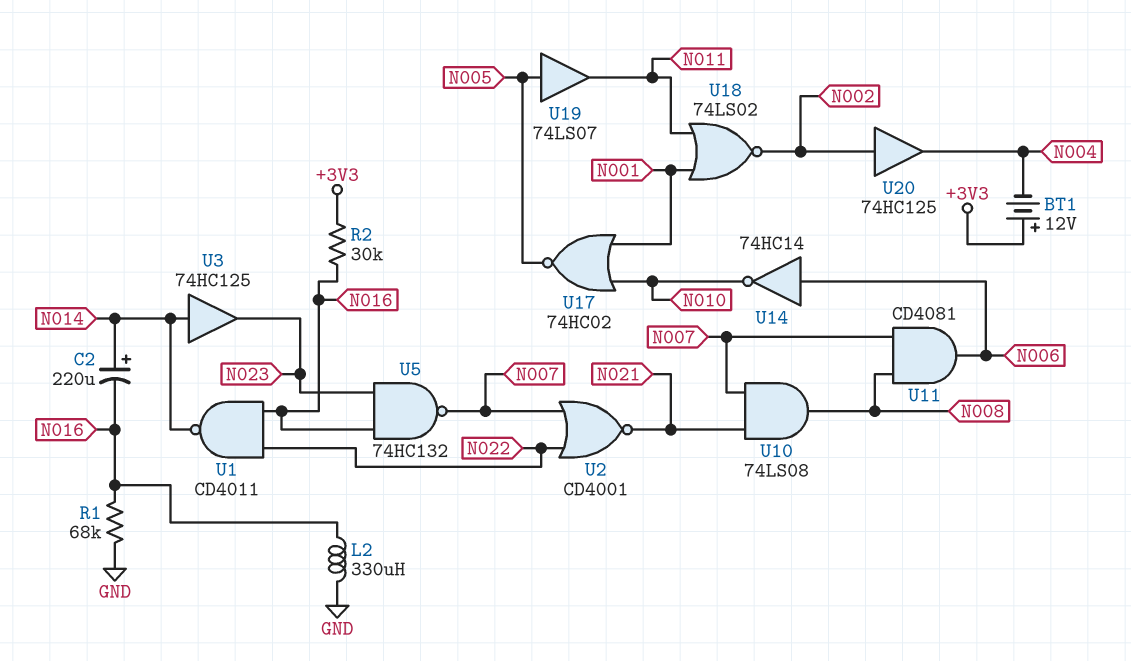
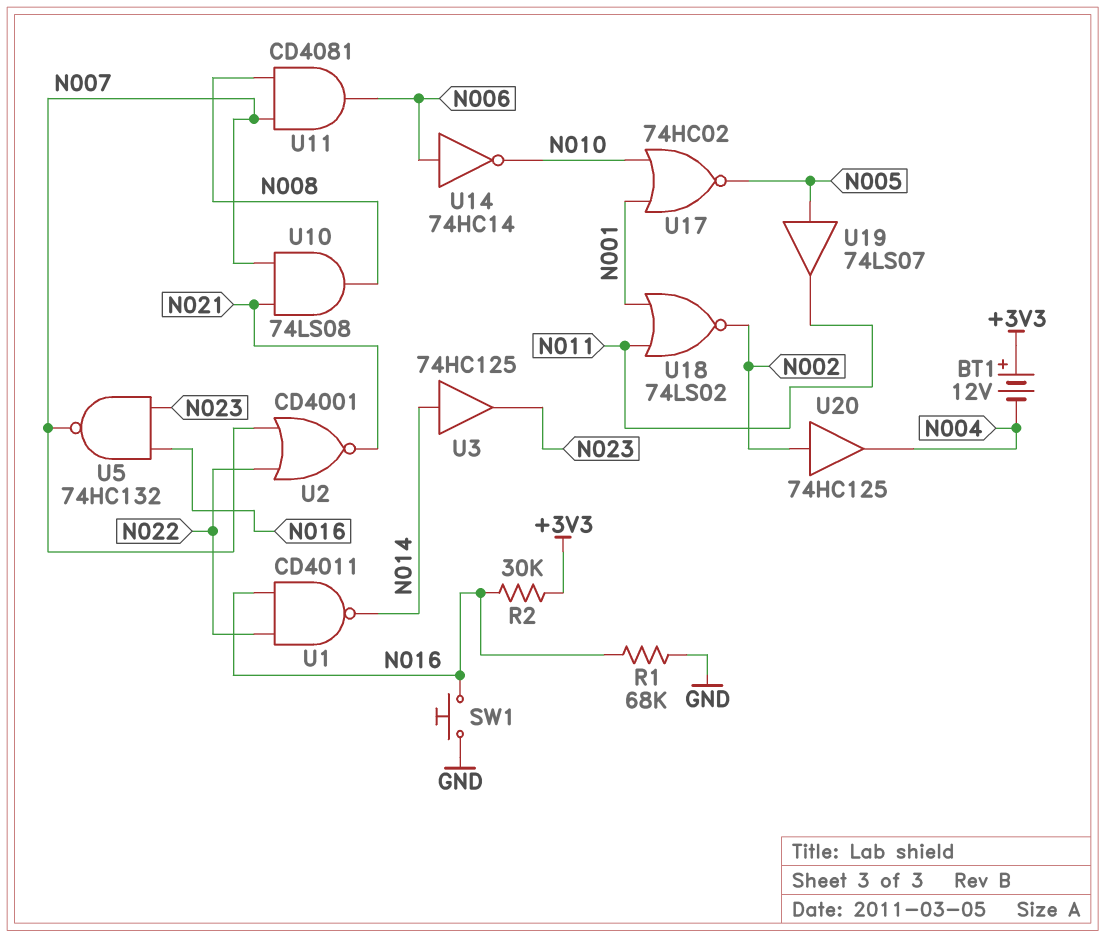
C2: 220uF (plus N014, minus N016) -> none
L2: 330uH (GND, N016) -> none
SW1: none -> button (GND, N016)

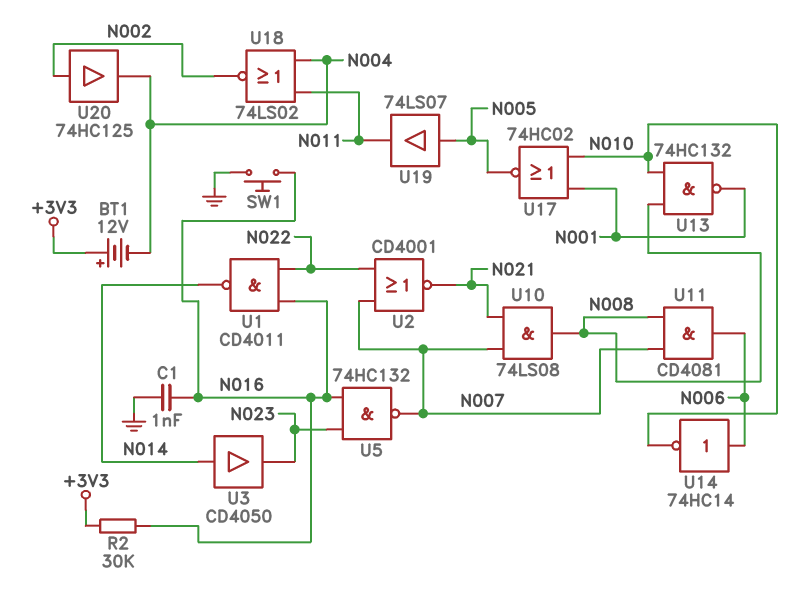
C1: none -> 1nF (GND, N016)
R1: 68k (GND, N016) -> none
U3: buffer 74HC125 (in N014, out N023) -> buffer CD4050 (in N014, out N023)
U13: none -> NAND 74HC132 (in N008, in N010, out N001)
U18: NOR 74LS02 (in N001, in N011, out N002) -> NOR 74LS02 (in N004, in N011, out N002)

